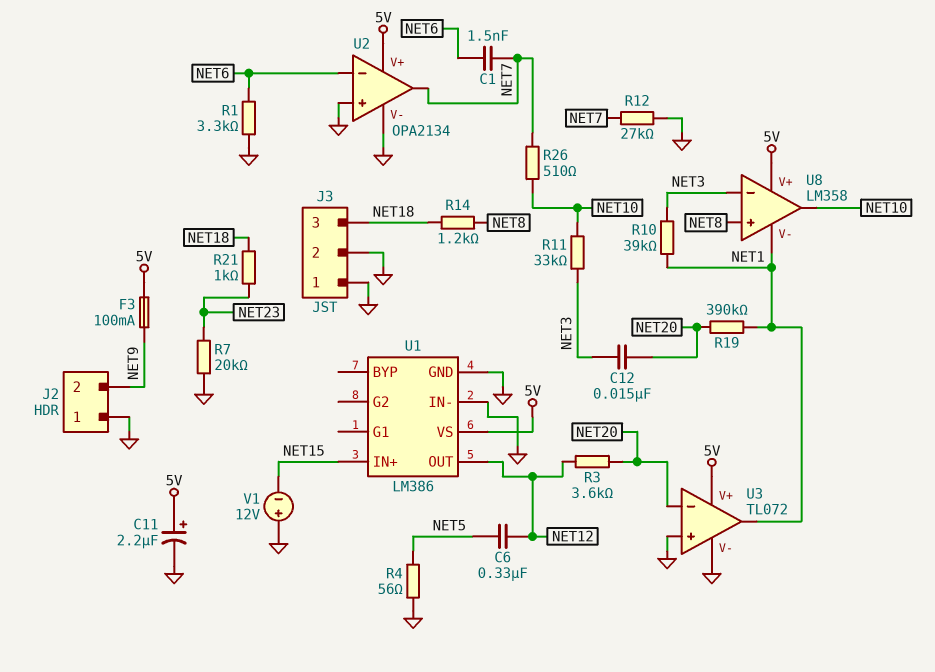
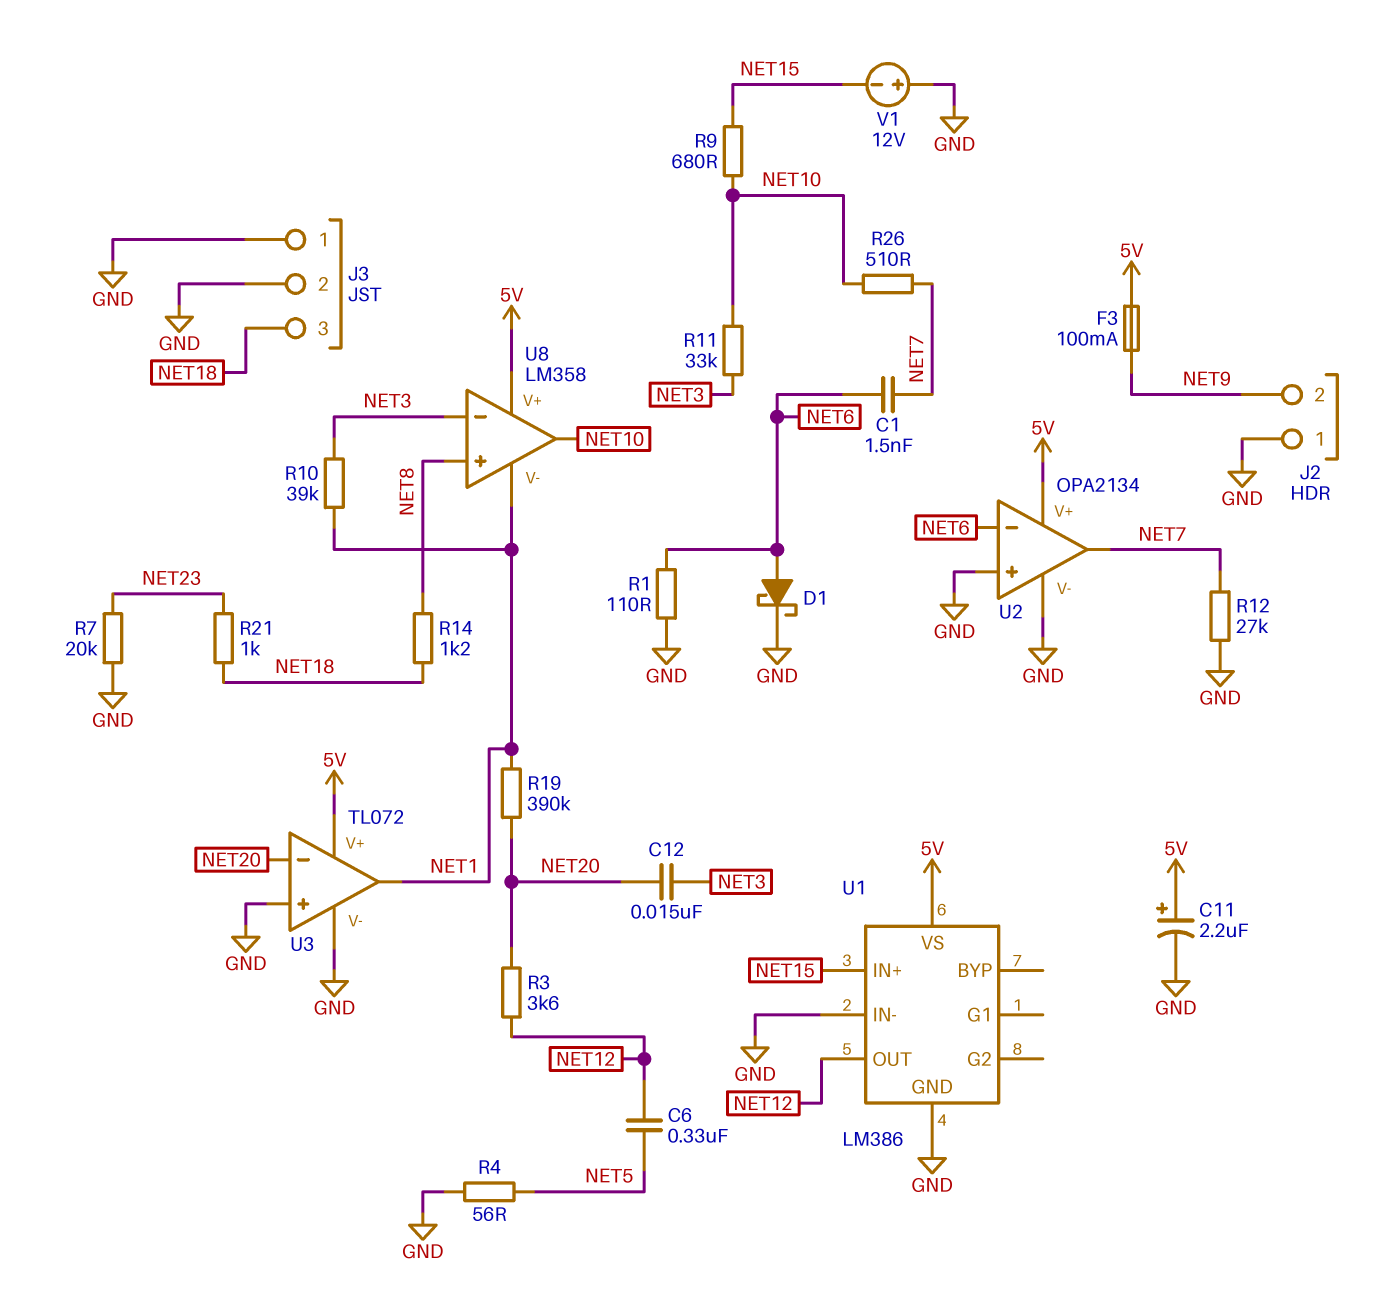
D1: none -> schottky (A NET6, K GND)
R1: 3.3k (GND, NET6) -> 110 (GND, NET6)
R9: none -> 680 (NET10, NET15)

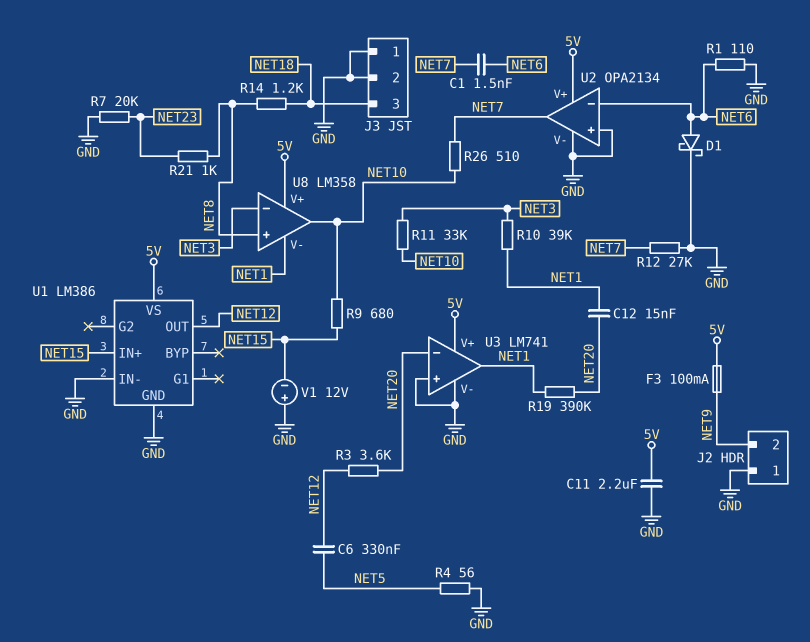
C11: 2.2uF (plus 5V, minus GND) -> 2.2uF (5V, GND)
C12: 15nF (NET3, NET20) -> 15nF (NET1, NET20)
R21: 1k (NET18, NET23) -> 1k (NET8, NET23)
U3: TL072 -> LM741

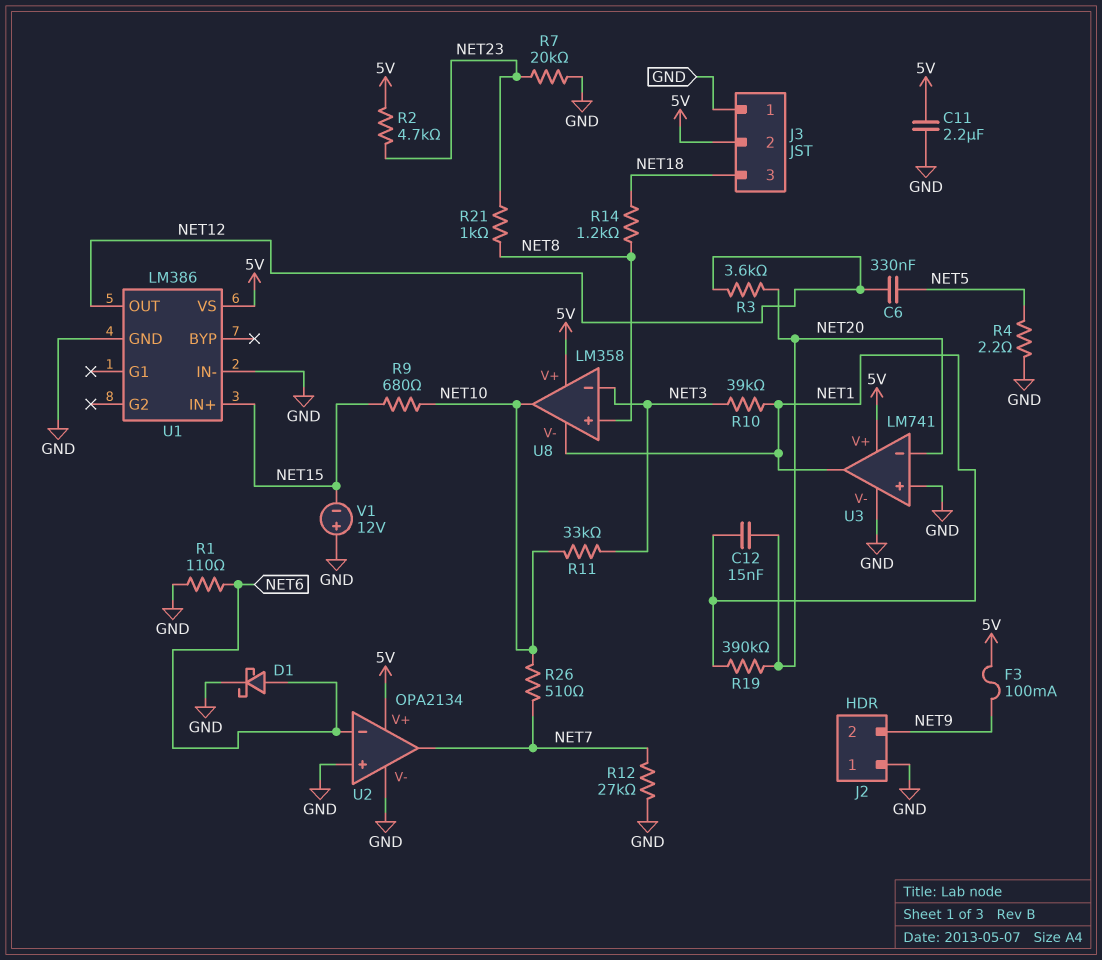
C1: 1.5nF (NET6, NET7) -> none
J3 pin 2: GND -> 5V
R2: none -> 4.7k (5V, NET23)
R4: 56 (GND, NET5) -> 2.2 (GND, NET5)

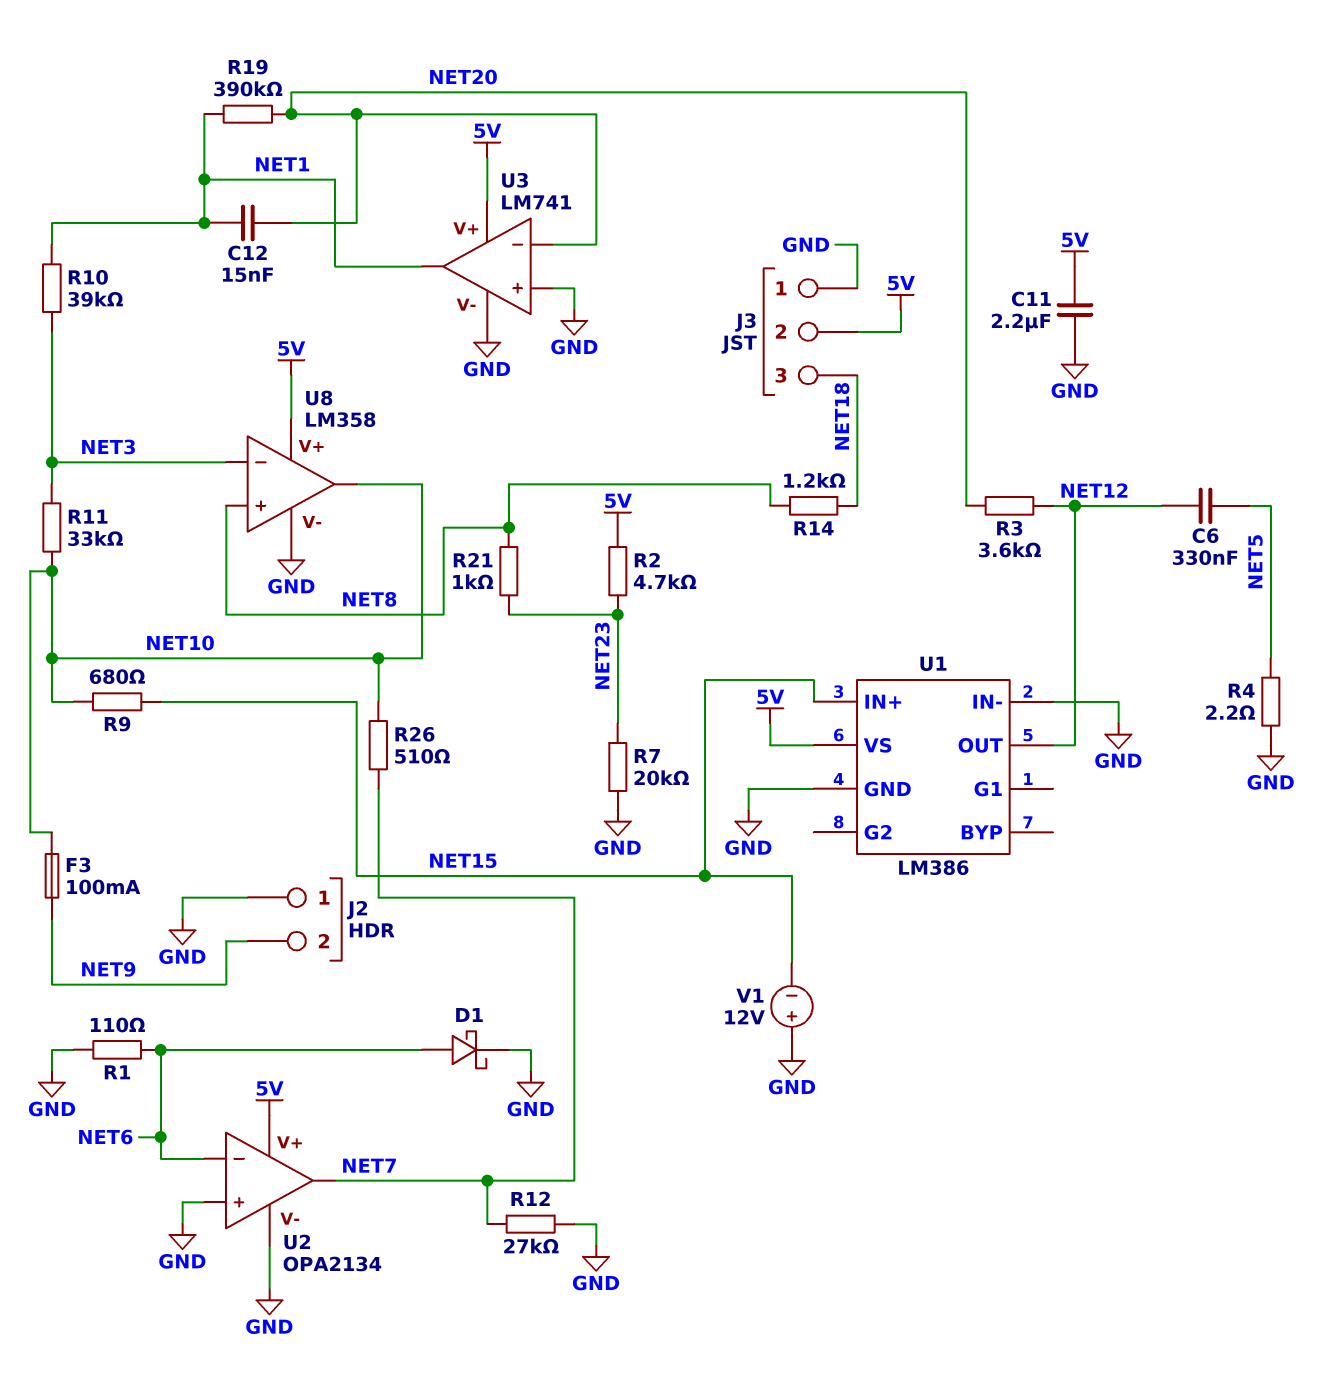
F3: 100mA (5V, NET9) -> 100mA (NET9, NET10)
U8 pin V-: NET1 -> GND

